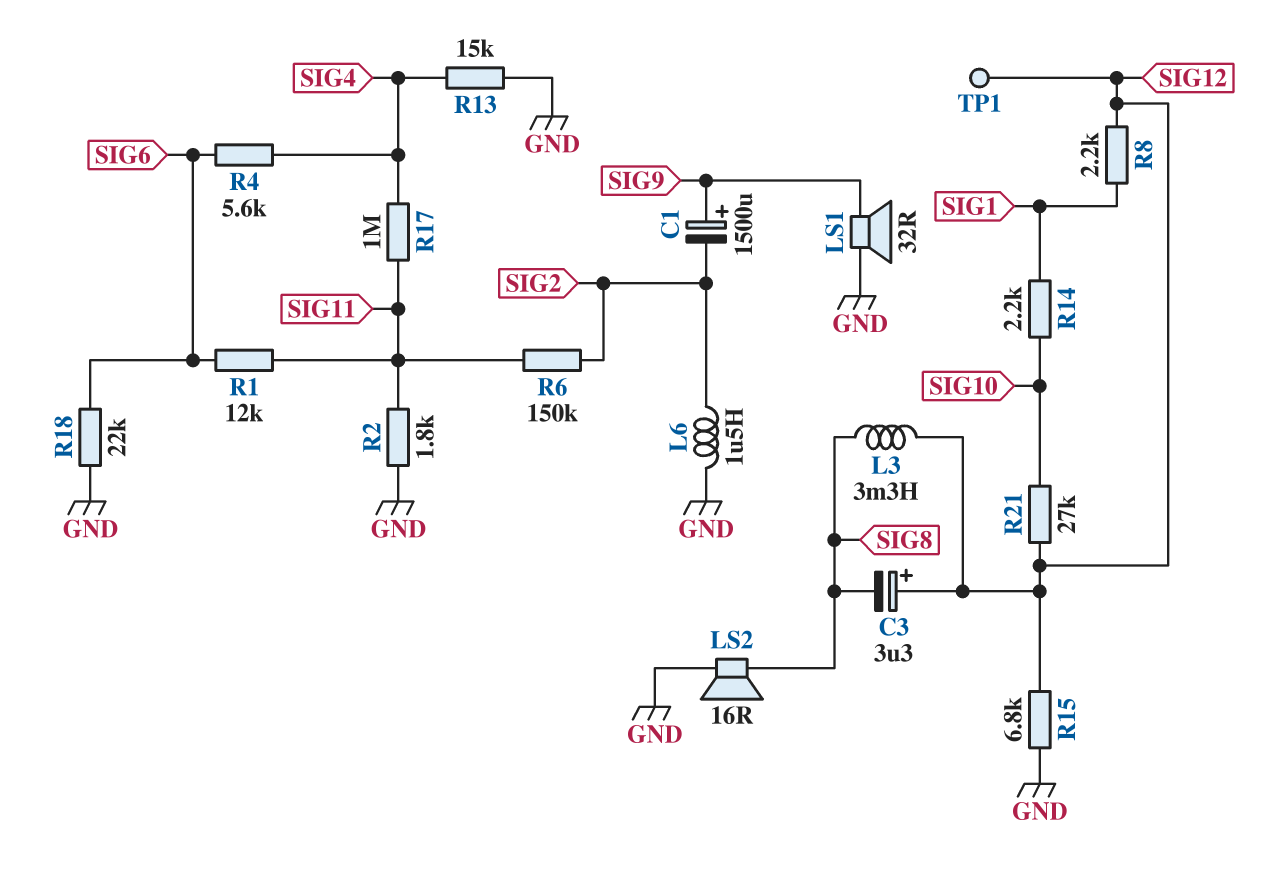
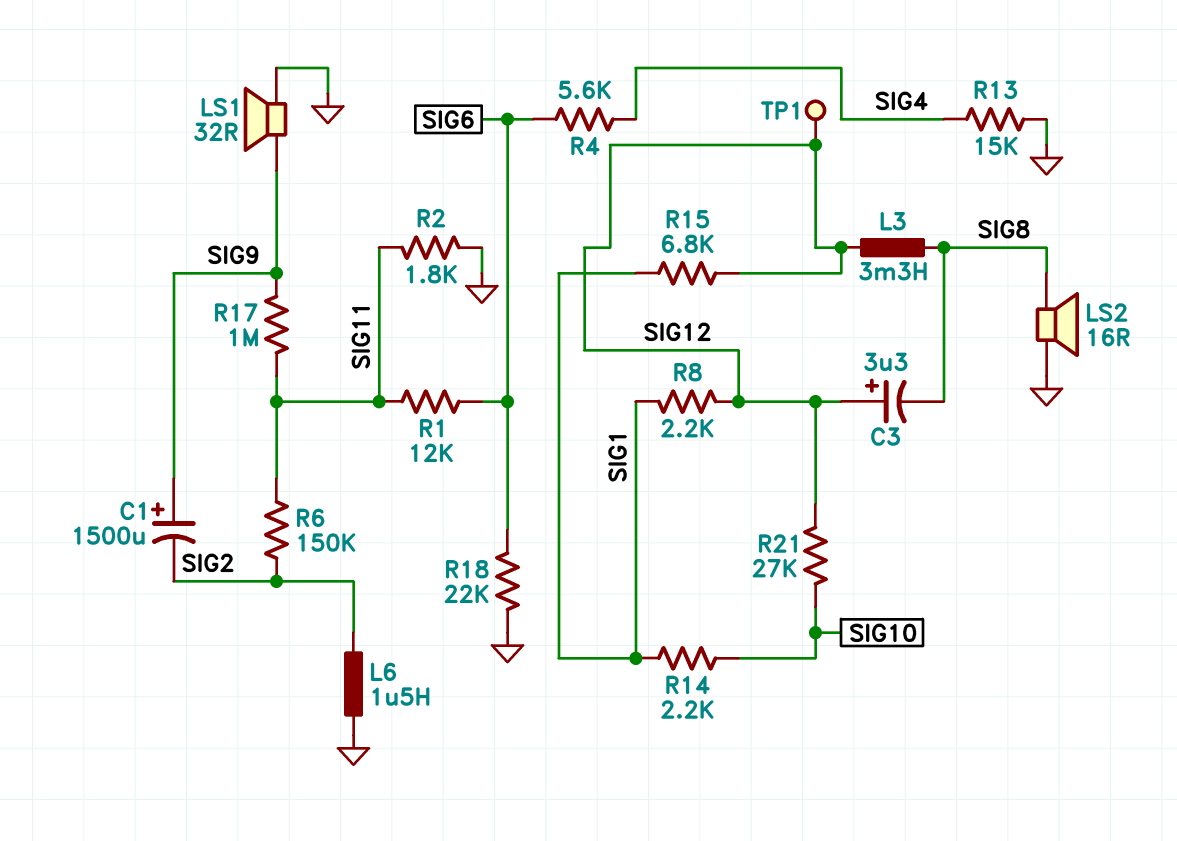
R15: 6.8k (GND, SIG12) -> 6.8k (SIG1, SIG12)
R17: 1M (SIG4, SIG11) -> 1M (SIG9, SIG11)

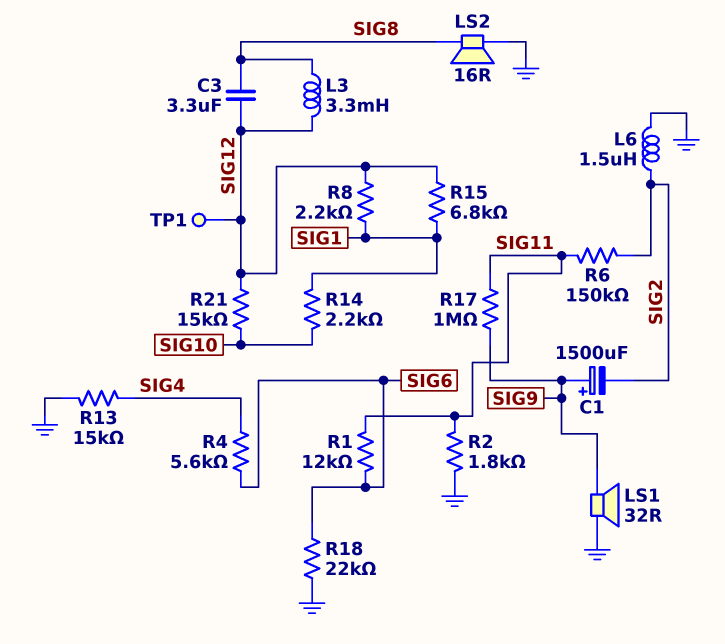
C3: 3.3uF (plus SIG12, minus SIG8) -> 3.3uF (SIG8, SIG12)
R21: 27k (SIG10, SIG12) -> 15k (SIG10, SIG12)

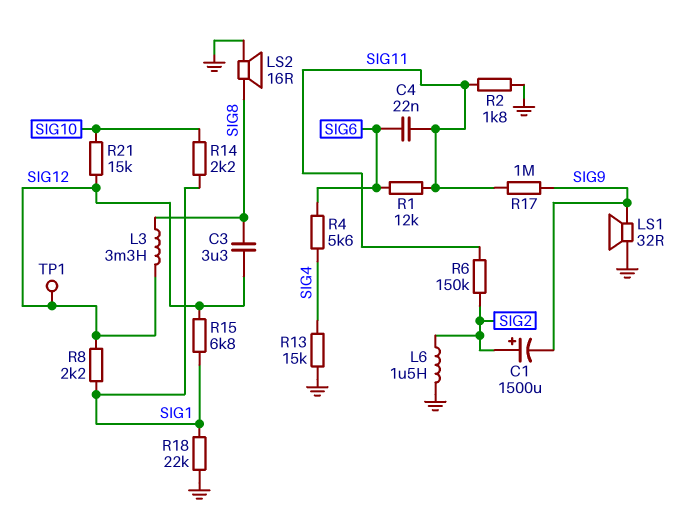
C1: 1500uF (plus SIG9, minus SIG2) -> 1500uF (plus SIG2, minus SIG9)
C4: none -> 22nF (SIG6, SIG11)
R18: 22k (GND, SIG6) -> 22k (GND, SIG1)

